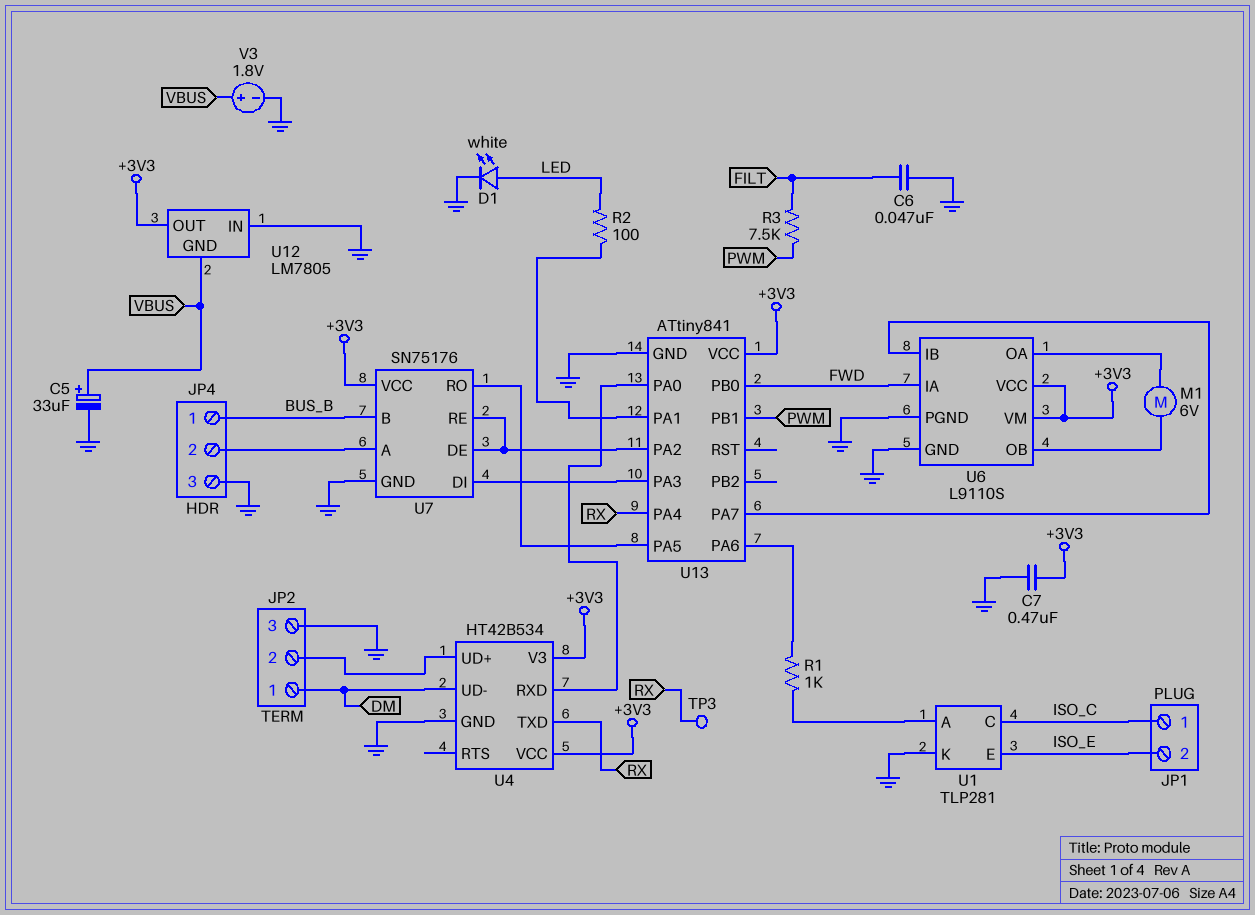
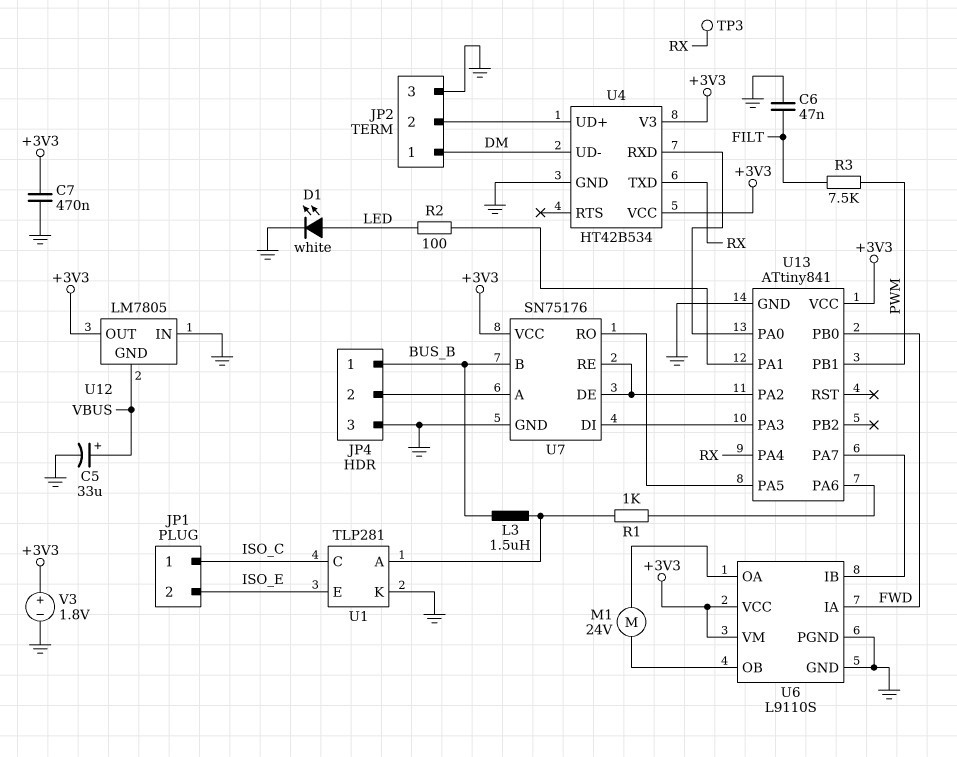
L3: none -> 1.5uH (BUS_B, U1/A)
M1: motor 6V (U6/OA, U6/OB) -> motor 24V (U6/OA, U6/OB)
V3: 1.8V (plus VBUS, minus GND) -> 1.8V (plus +3V3, minus GND)

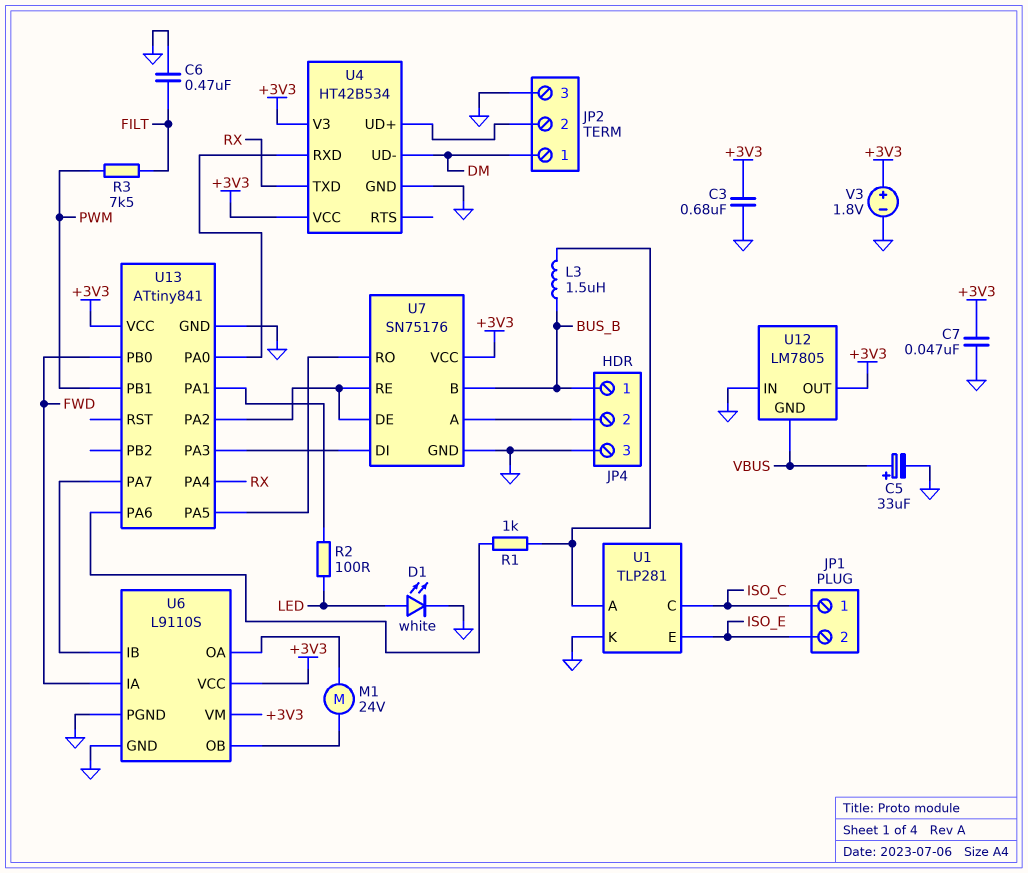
C3: none -> 680nF (+3V3, GND)
C6: 47nF (FILT, GND) -> 470nF (FILT, GND)
C7: 470nF (+3V3, GND) -> 47nF (+3V3, GND)
TP3: test point (RX) -> none

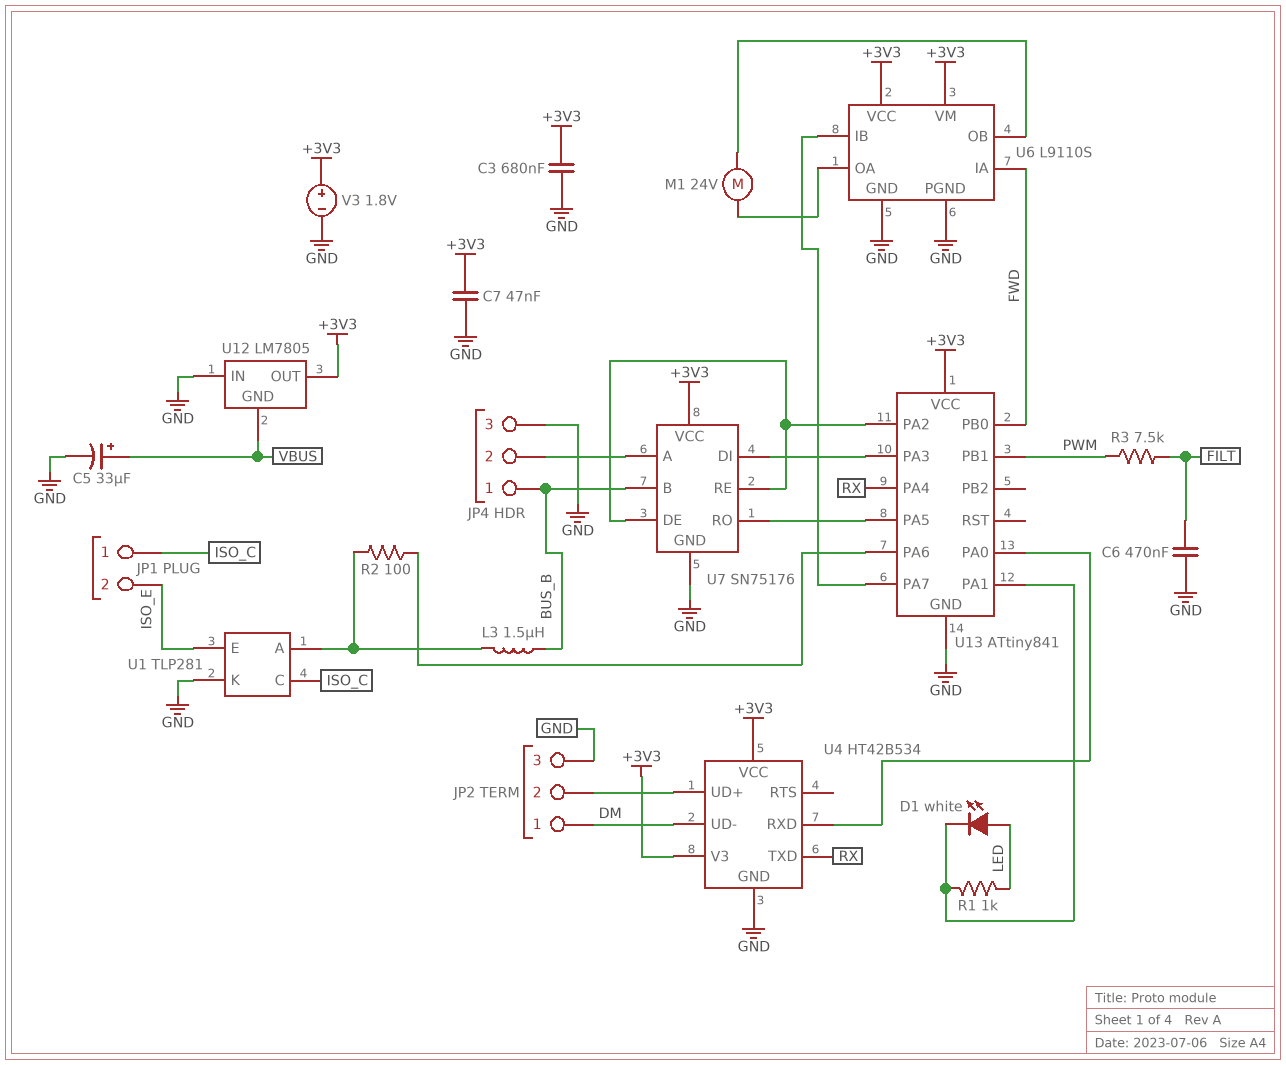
D1: LED white (A LED, K GND) -> LED white (A LED, K U13/PA1)
R1: 1k (U1/A, U13/PA6) -> 1k (LED, U13/PA1)
R2: 100 (LED, U13/PA1) -> 100 (U1/A, U13/PA6)

